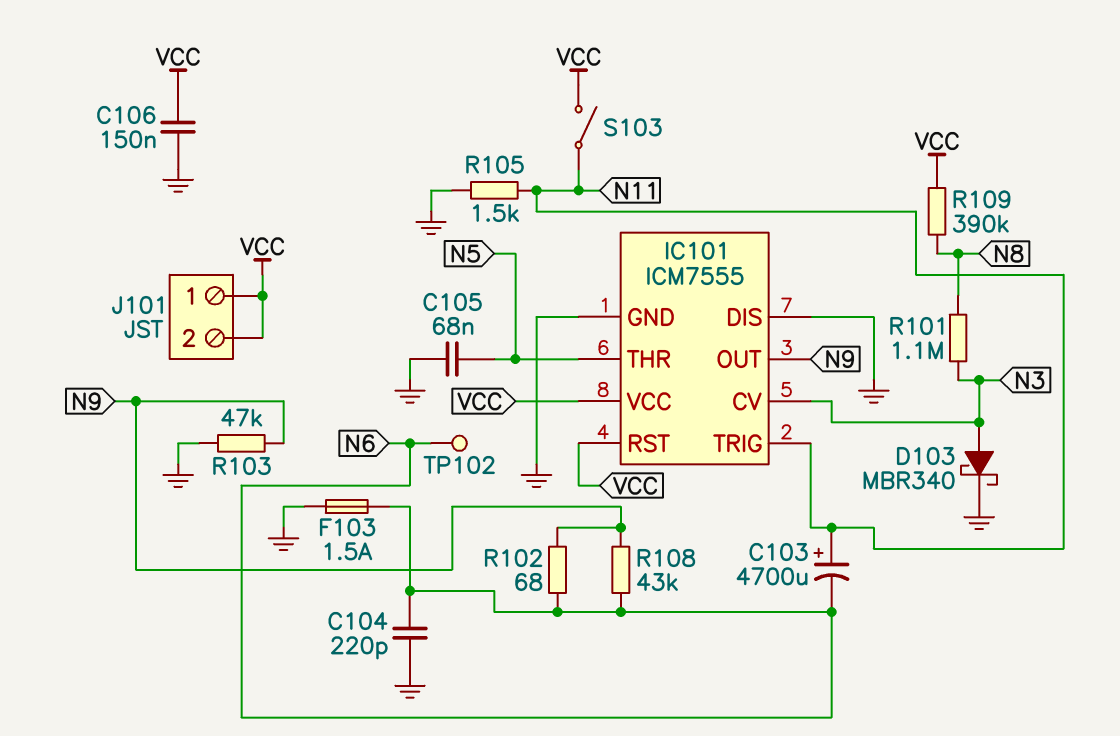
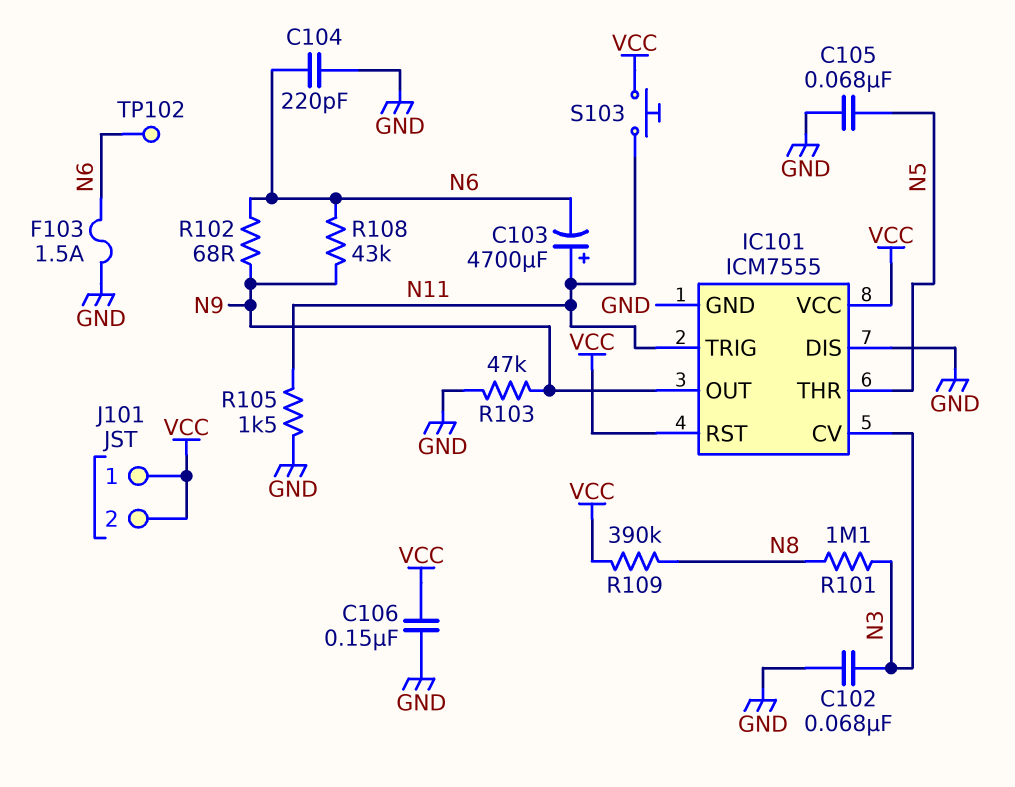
C102: none -> 68nF (GND, N3)
D103: schottky MBR340 (A N3, K GND) -> none
S103: switch (N11, VCC) -> button (N11, VCC)

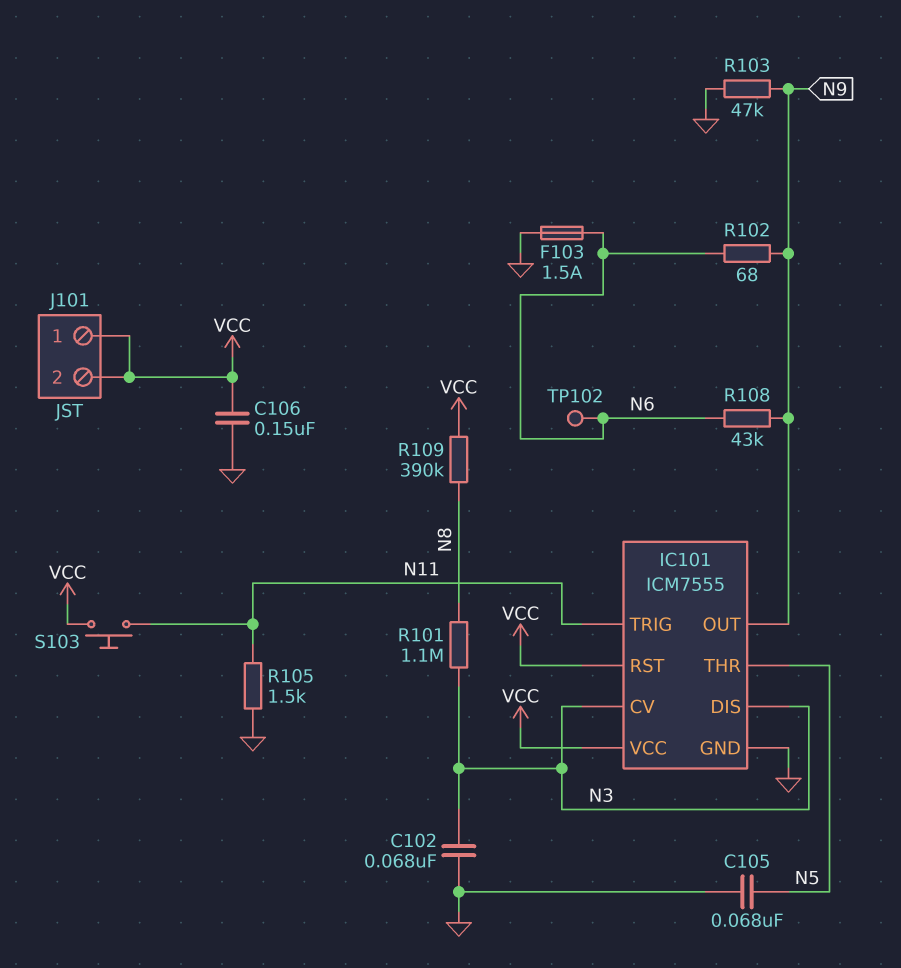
C103: 4700uF (plus N11, minus N6) -> none
C104: 220pF (GND, N6) -> none
IC101 pin DIS: GND -> N3

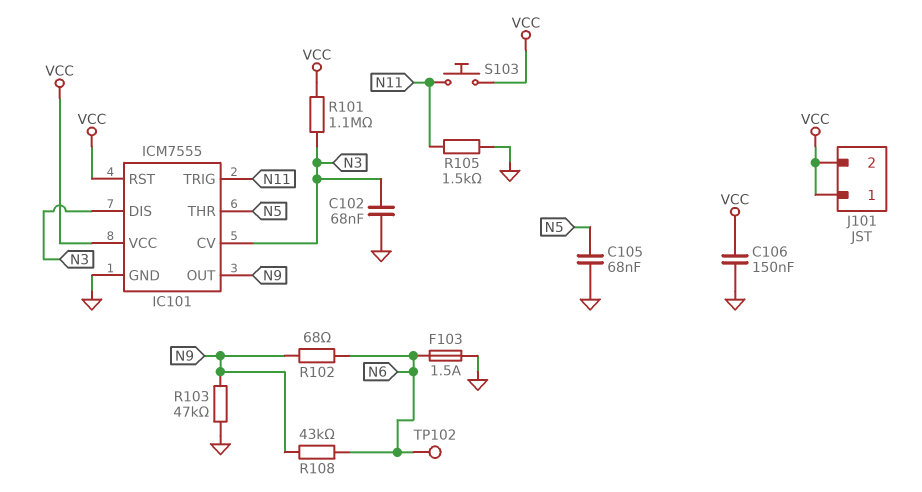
R101: 1.1M (N3, N8) -> 1.1M (N3, VCC)
R109: 390k (N8, VCC) -> none

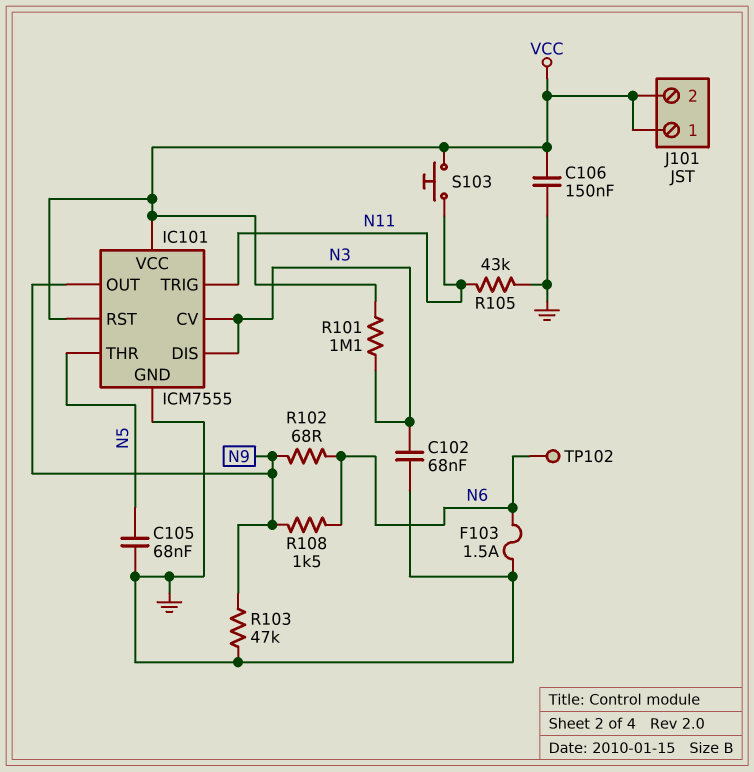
R105: 1.5k (GND, N11) -> 43k (GND, N11)
R108: 43k (N6, N9) -> 1.5k (N6, N9)

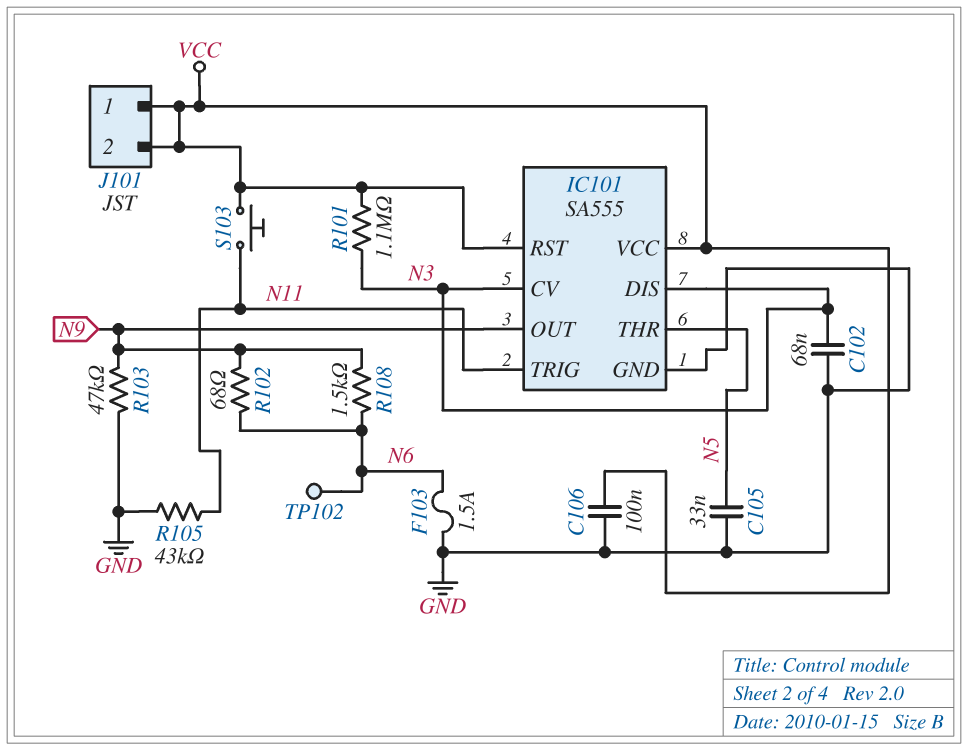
C105: 68nF (GND, N5) -> 33nF (GND, N5)
C106: 150nF (GND, VCC) -> 100nF (GND, VCC)
IC101: ICM7555 -> SA555

